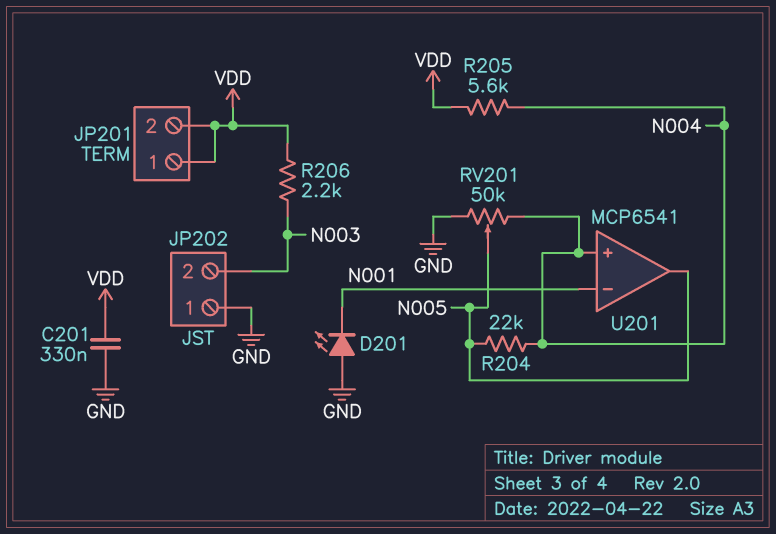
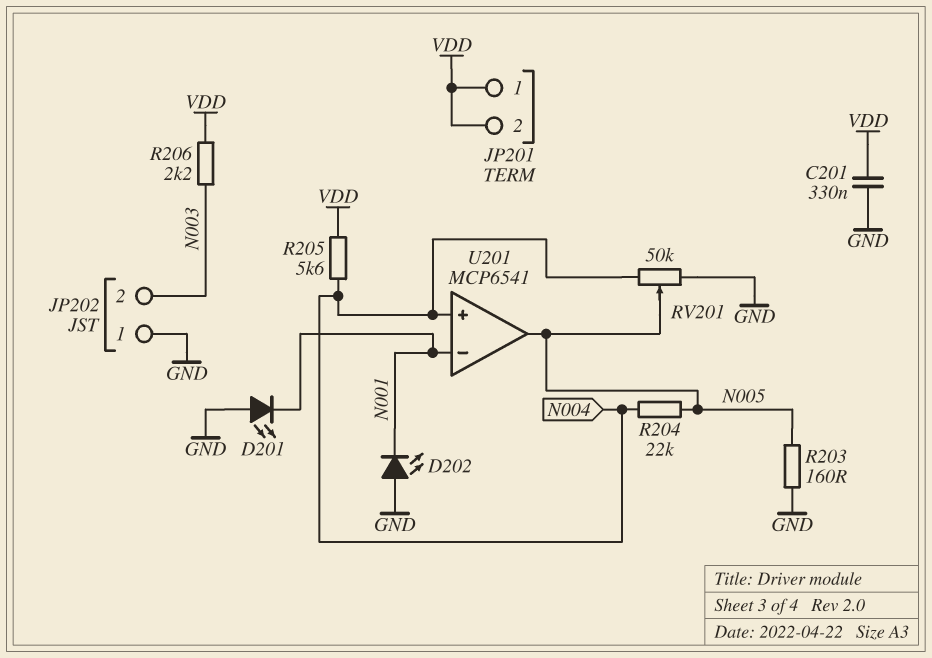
D202: none -> LED (A GND, K N001)
R203: none -> 160 (GND, N005)

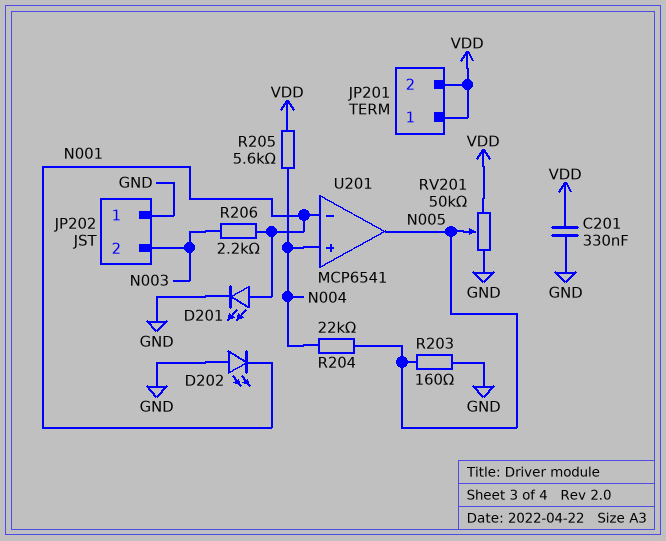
D201: LED (A GND, K N001) -> LED (A N001, K GND)
R206: 2.2k (N003, VDD) -> 2.2k (N001, N003)
RV201: 50k (GND, N004, wiper N005) -> 50k (GND, VDD, wiper N005)

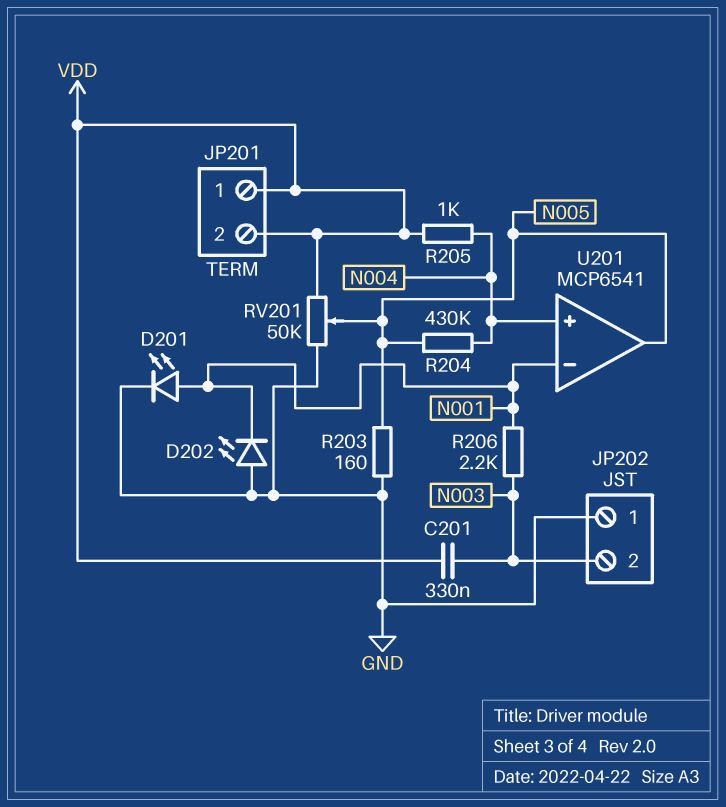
C201: 330nF (GND, VDD) -> 330nF (N003, VDD)
R204: 22k (N004, N005) -> 430k (N004, N005)
R205: 5.6k (N004, VDD) -> 1k (N004, VDD)

